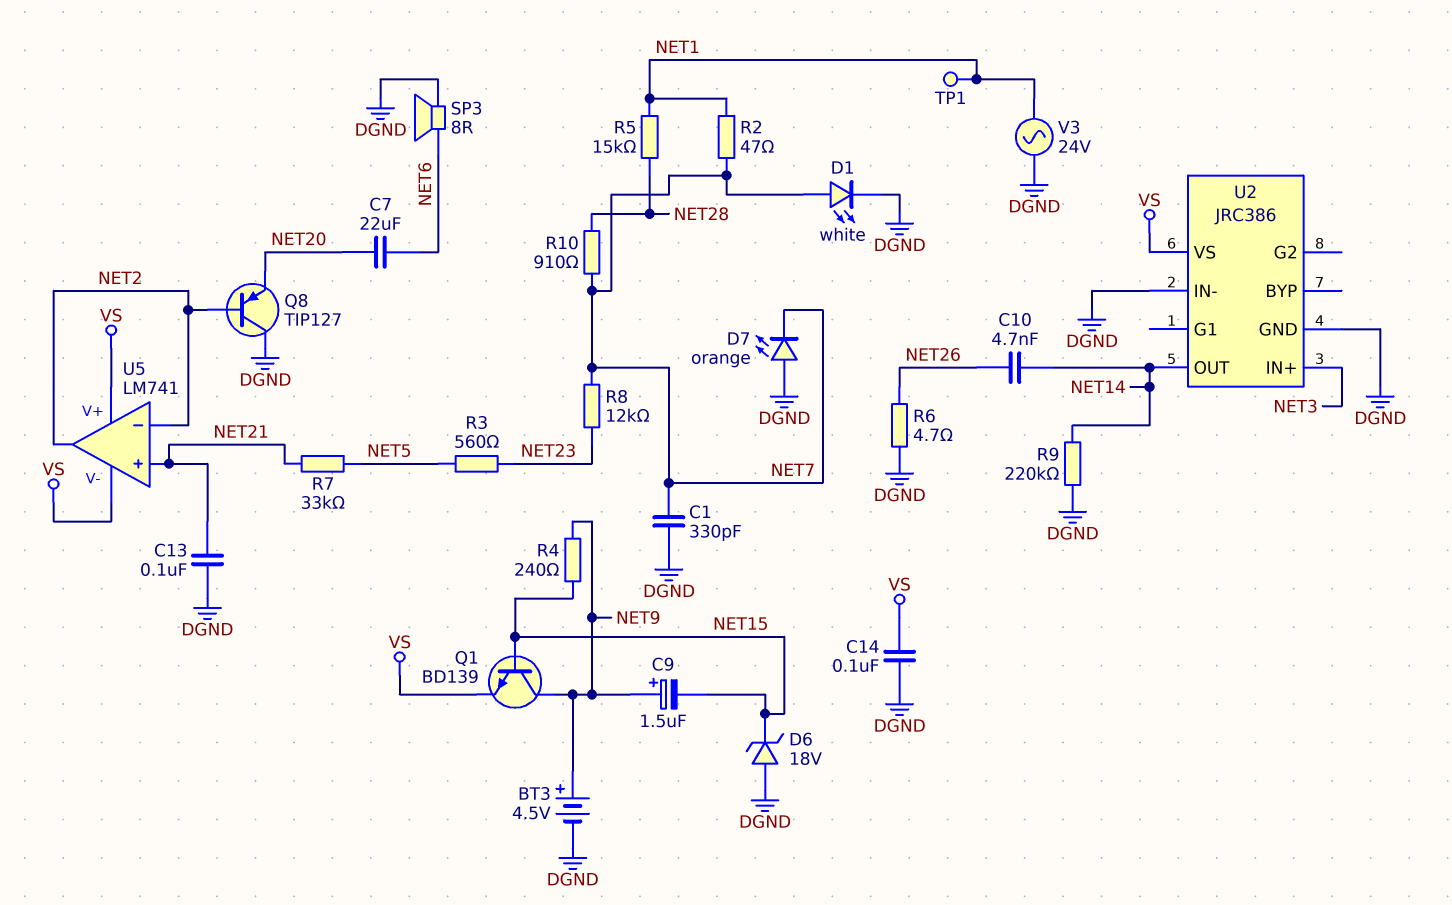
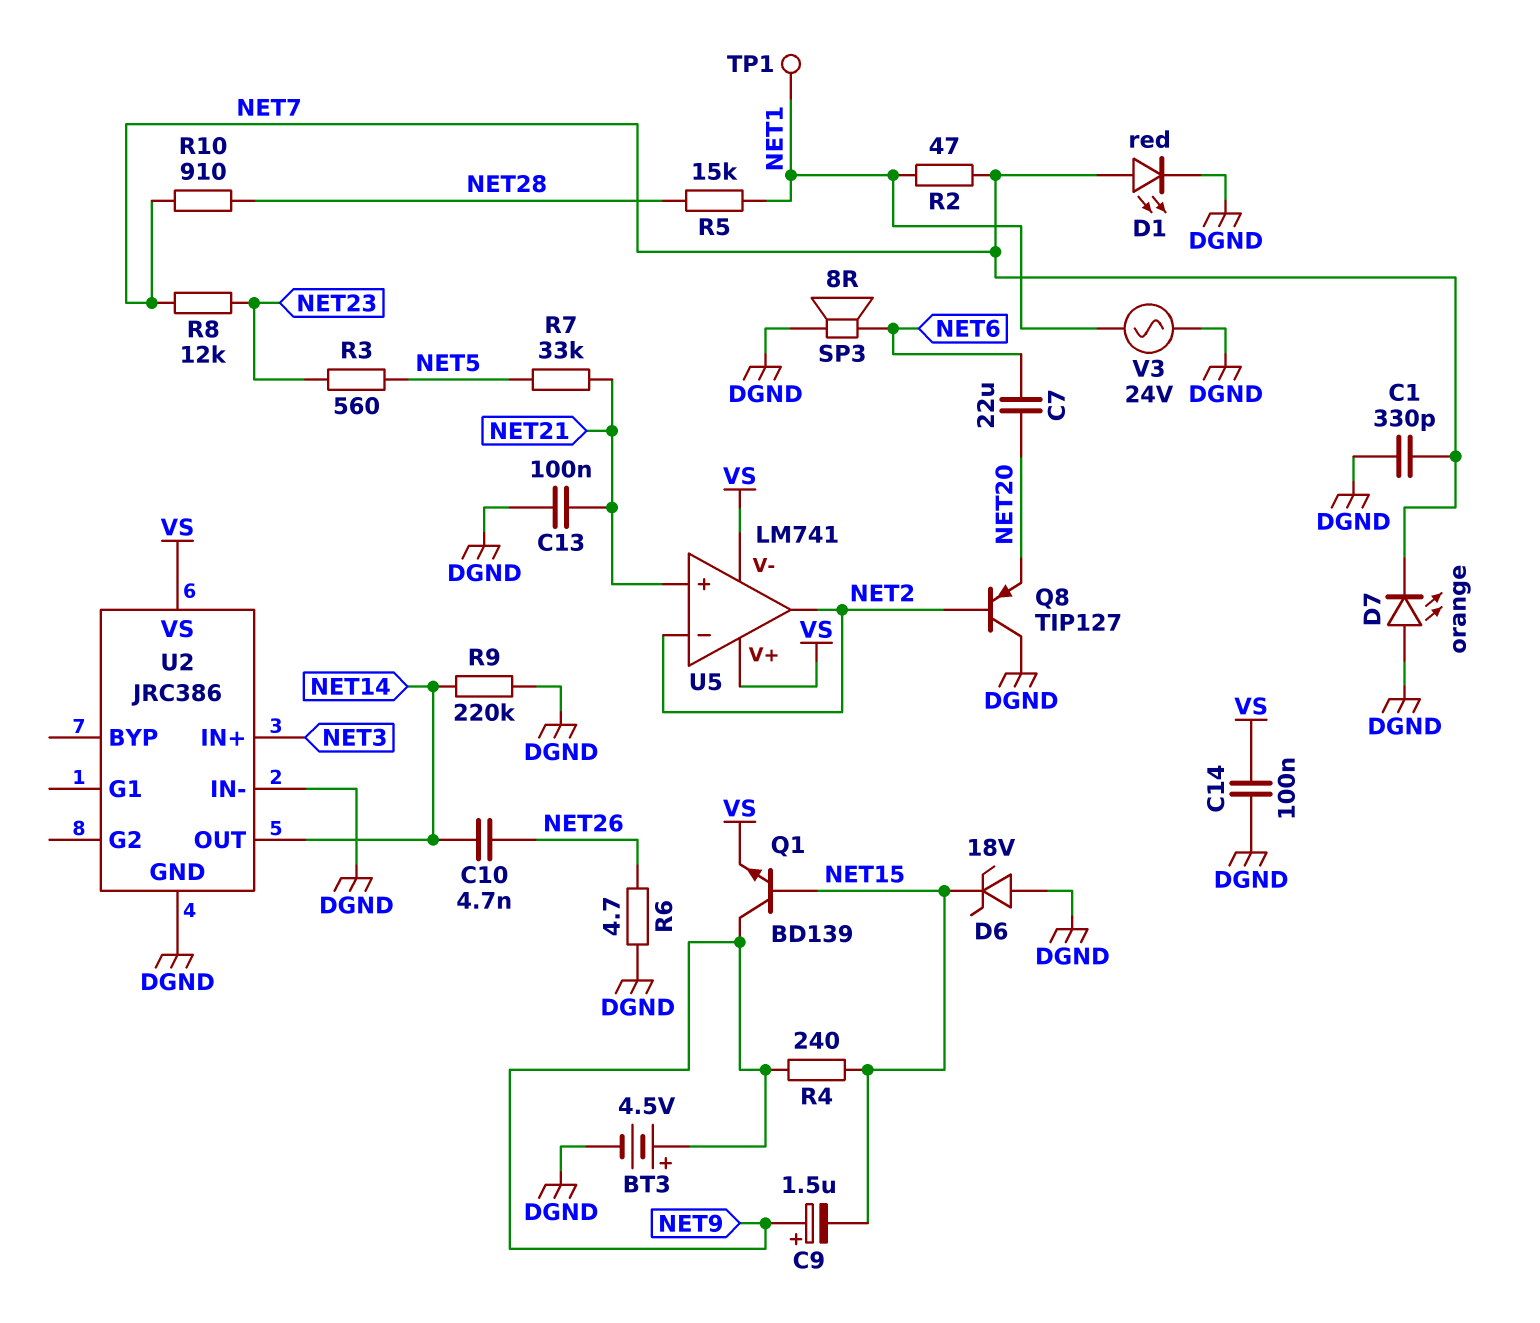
D1: LED white (A NET7, K DGND) -> LED red (A NET7, K DGND)

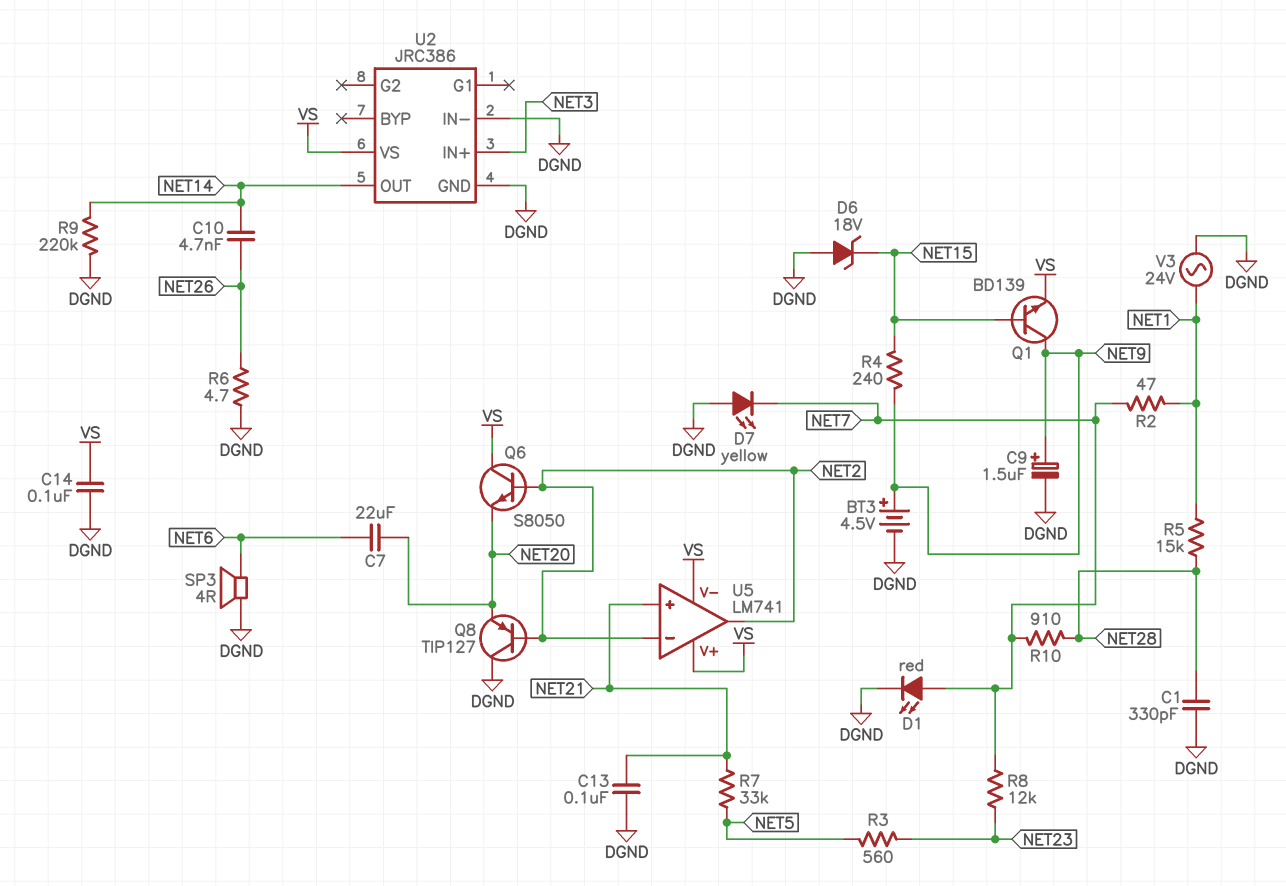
C1: 330pF (DGND, NET7) -> 330pF (DGND, NET28)
C9: 1.5uF (plus NET9, minus NET15) -> 1.5uF (plus NET9, minus DGND)
D7: LED orange (A DGND, K NET7) -> LED yellow (A DGND, K NET7)
Q6: none -> NPN S8050 (B NET2, C VS, E NET20)
SP3: speaker 8R (DGND, NET6) -> speaker 4R (DGND, NET6)
TP1: test point (NET1) -> none

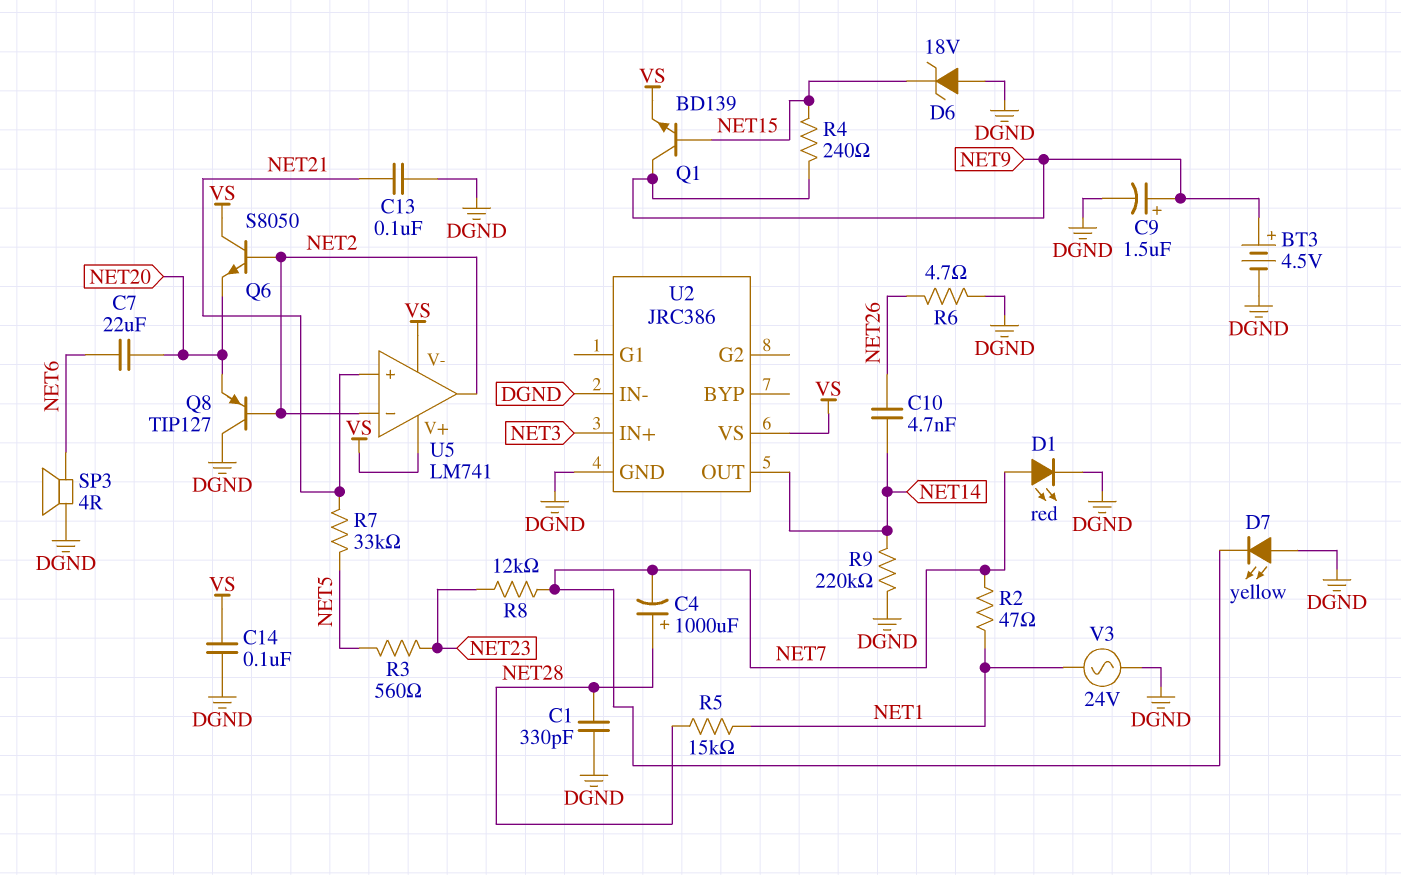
C4: none -> 1000uF (plus NET28, minus NET7)
R10: 910 (NET7, NET28) -> none

